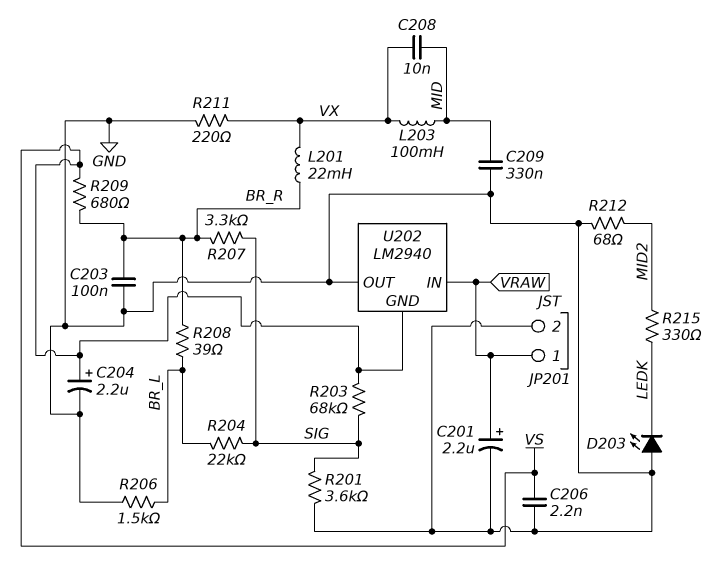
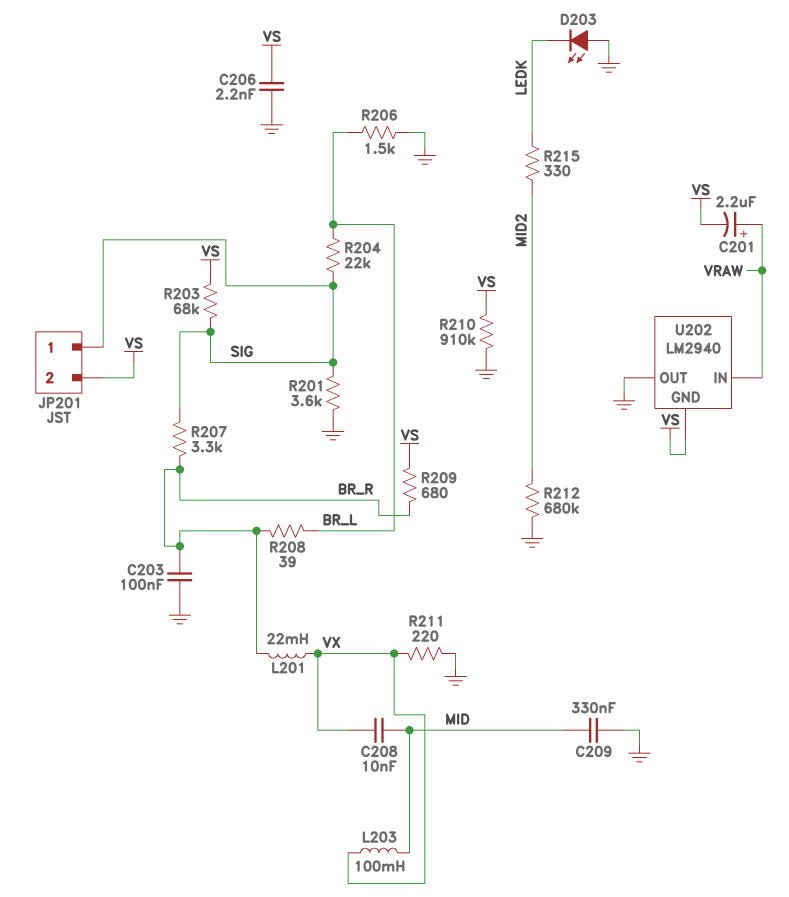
C201: 2.2uF (plus VRAW, minus GND) -> 2.2uF (plus VRAW, minus VS)
C204: 2.2uF (plus VS, minus GND) -> none
JP201 pin 1: VRAW -> SIG
JP201 pin 2: GND -> VS
R210: none -> 910k (GND, VS)
R212: 68 (GND, MID2) -> 680k (GND, MID2)

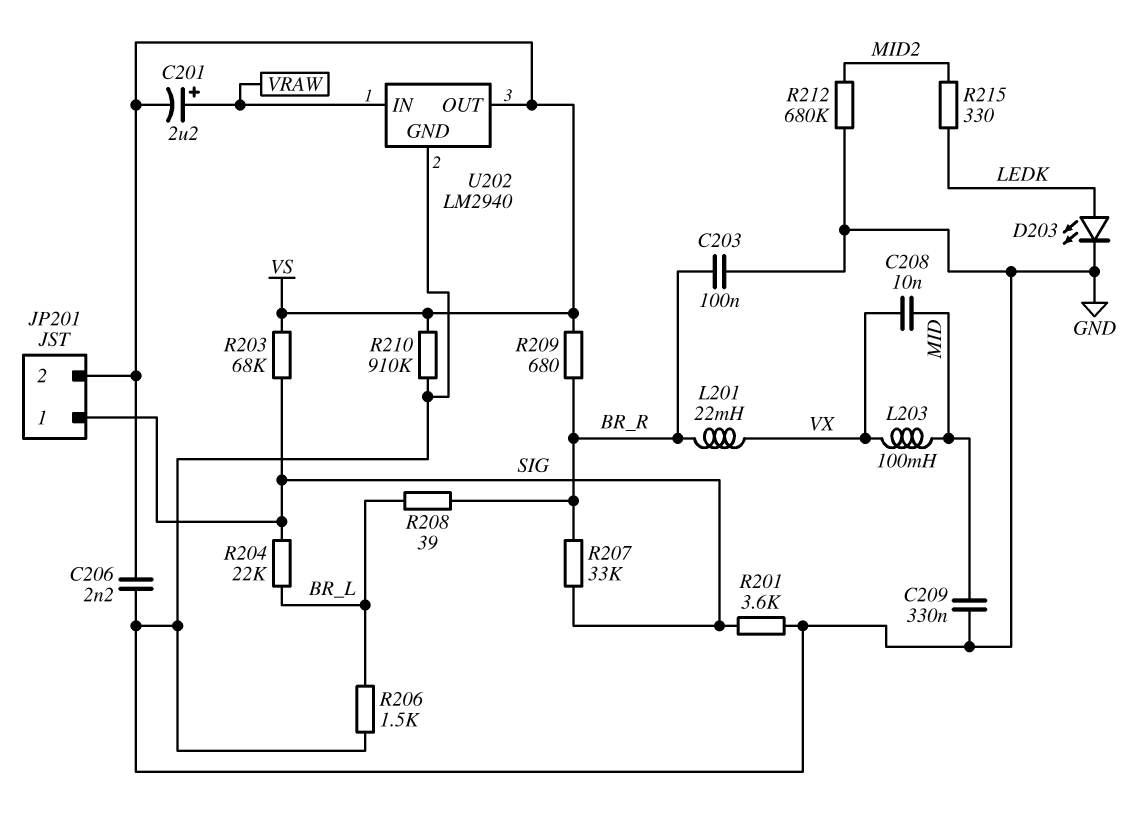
D203: LED (A GND, K LEDK) -> LED (A LEDK, K GND)
R207: 3.3k (BR_R, SIG) -> 33k (BR_R, SIG)
R211: 220 (GND, VX) -> none
U202 pin GND: VS -> GND
U202 pin OUT: GND -> VS

